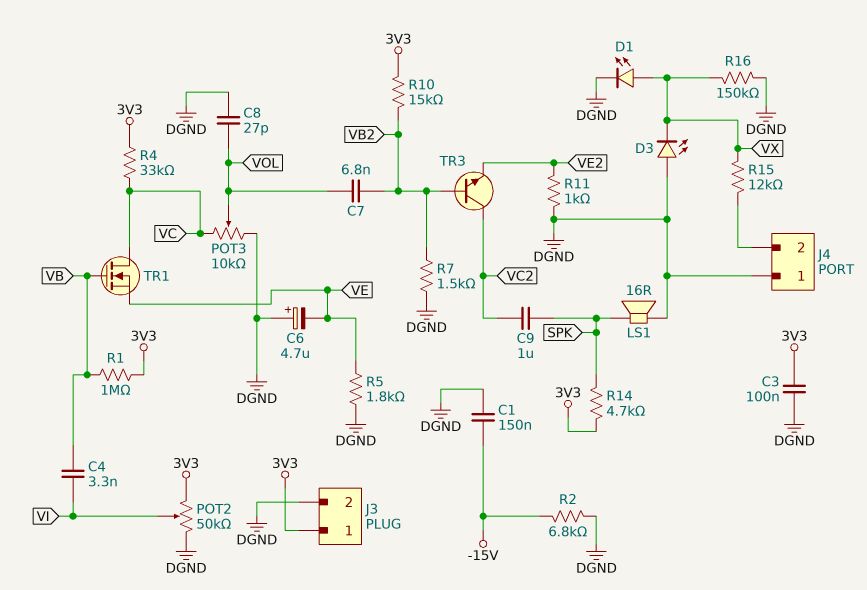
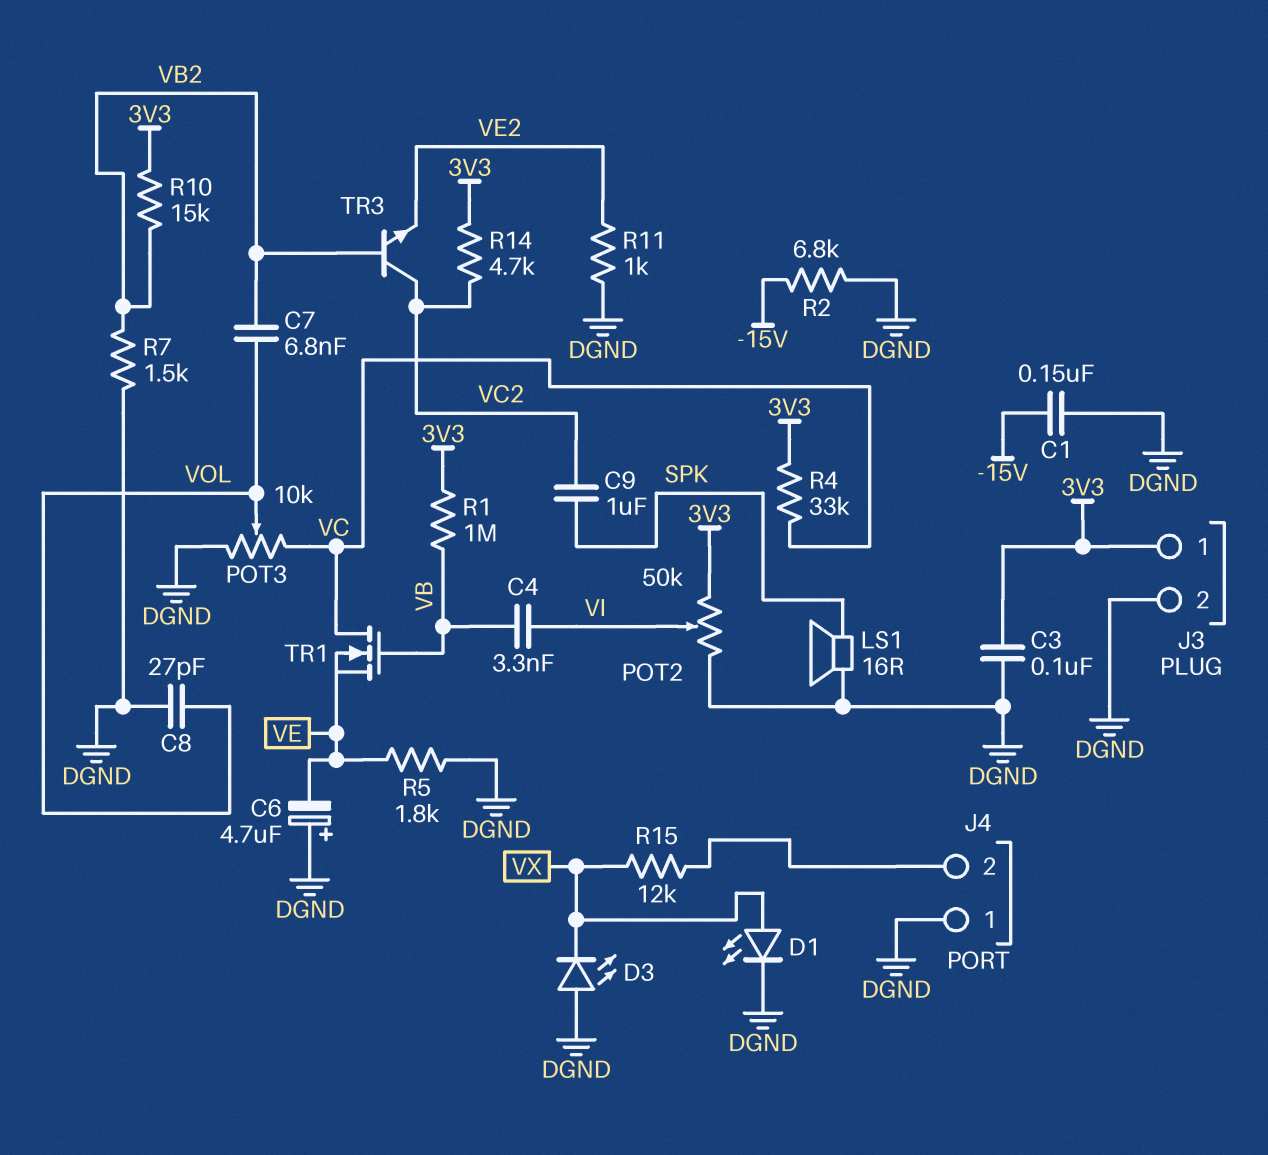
R14: 4.7k (3V3, SPK) -> 4.7k (3V3, VC2)
R16: 150k (DGND, VX) -> none

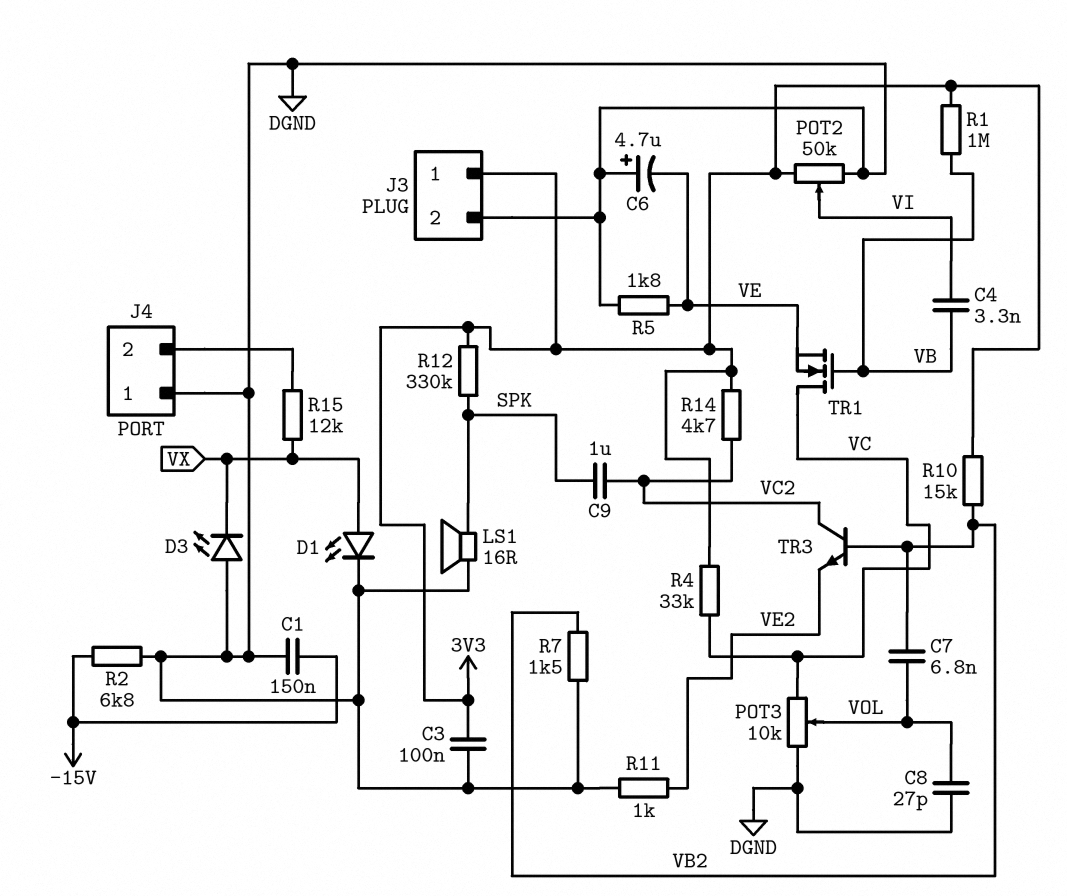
R12: none -> 330k (3V3, SPK)

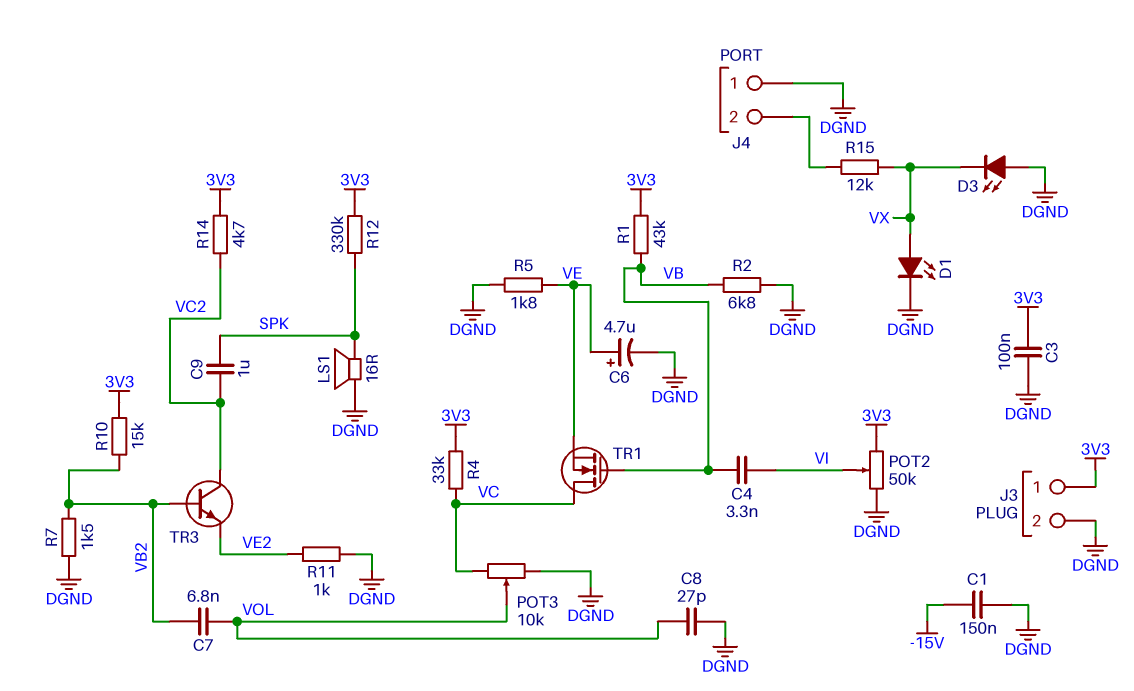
C6: 4.7uF (plus DGND, minus VE) -> 4.7uF (plus VE, minus DGND)
R1: 1M (3V3, VB) -> 43k (3V3, VB)
R2: 6.8k (-15V, DGND) -> 6.8k (DGND, VB)

